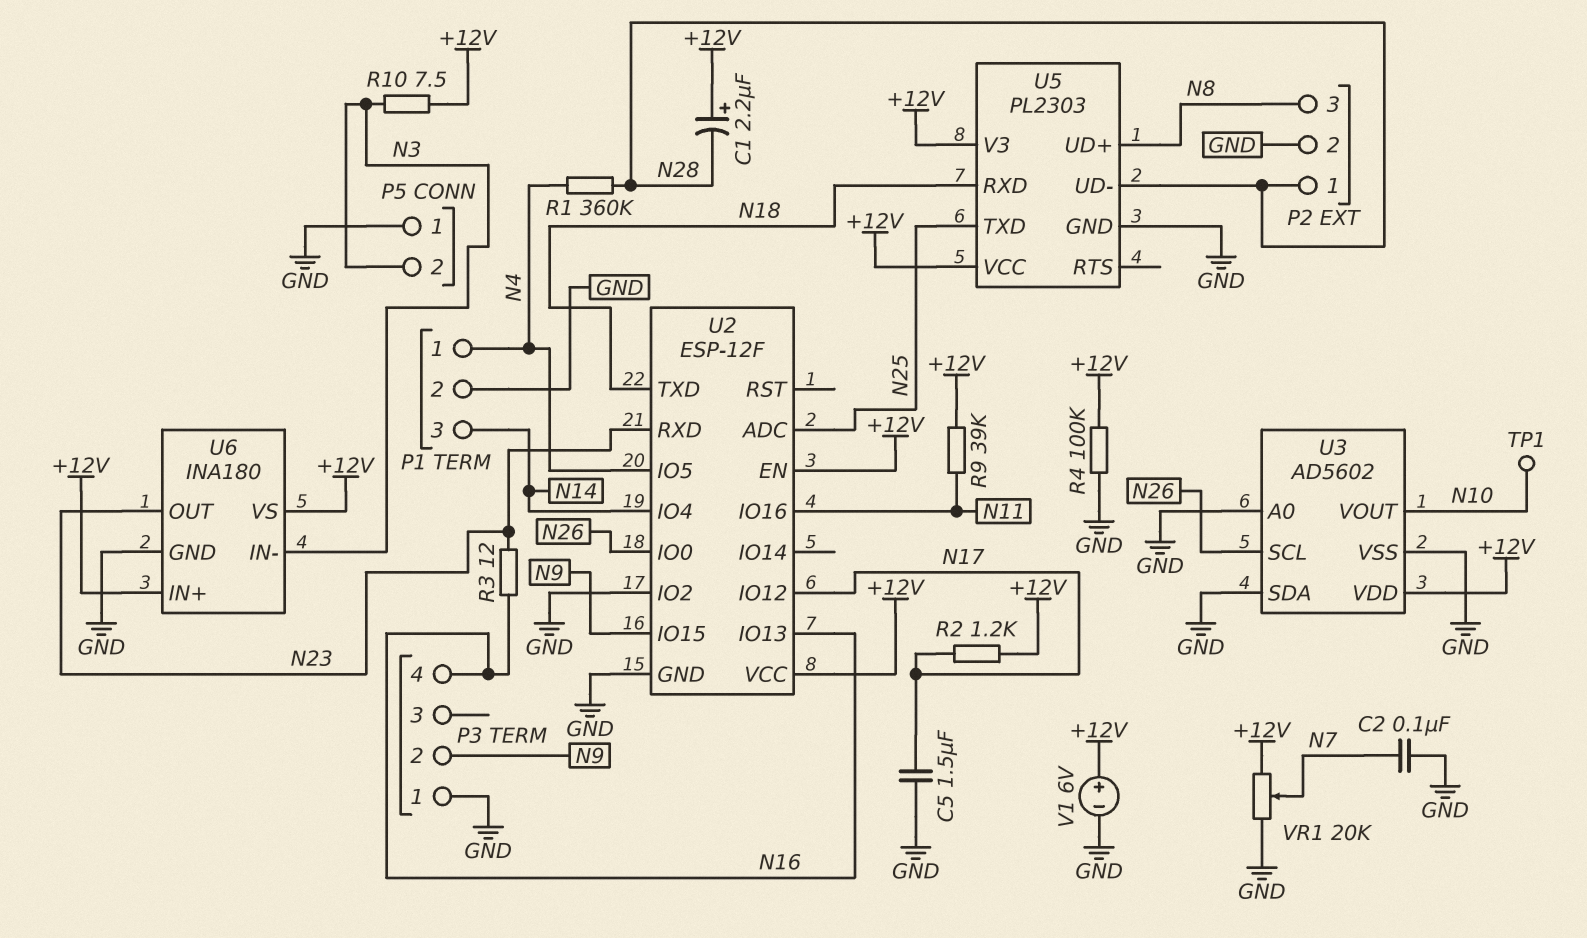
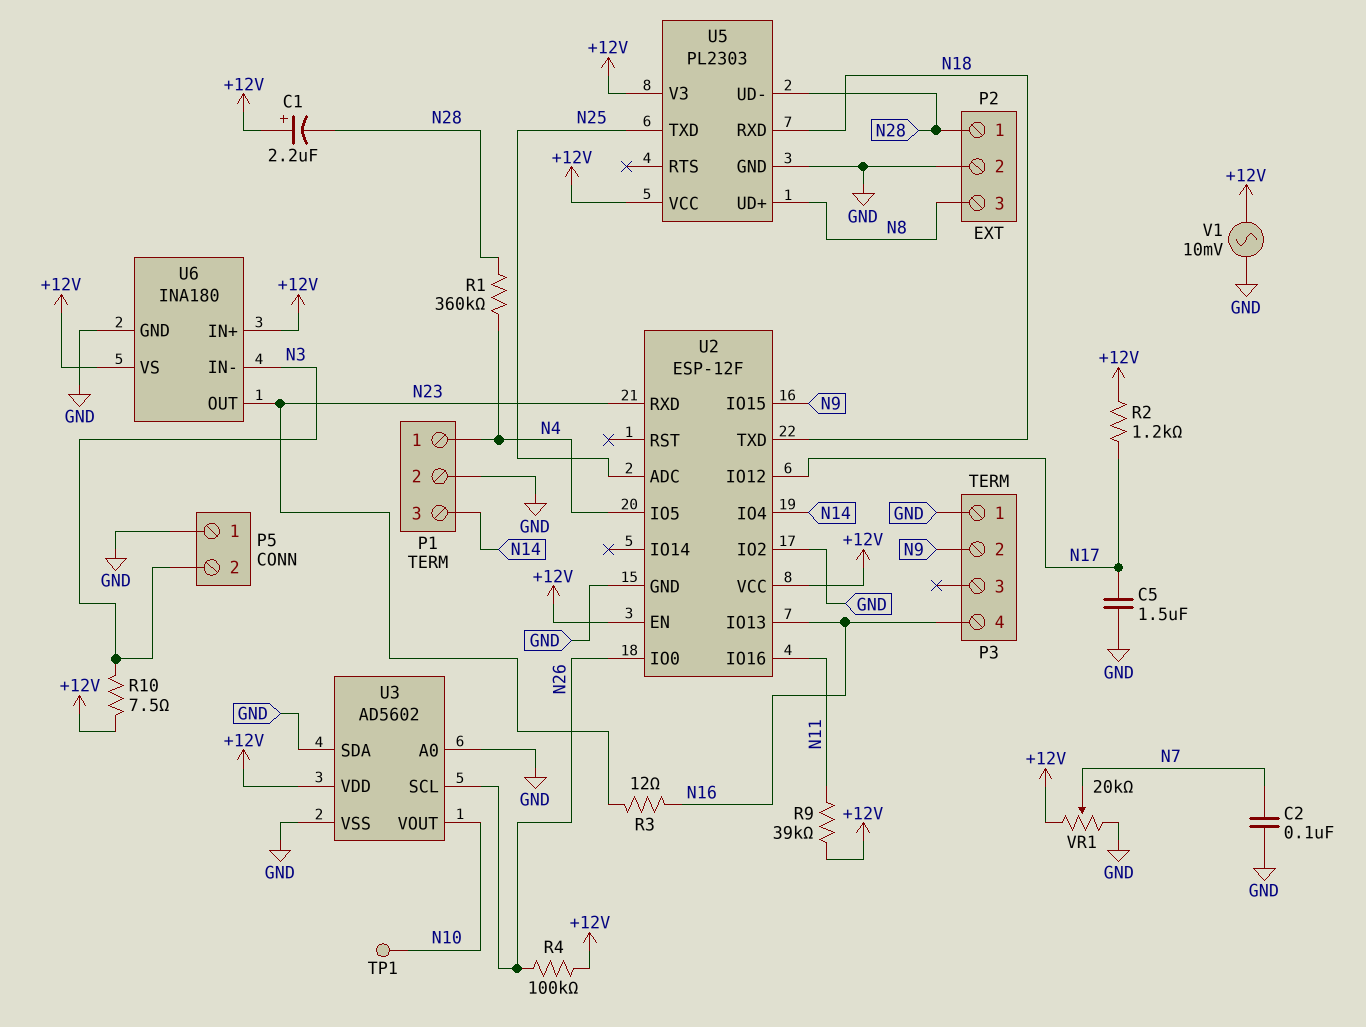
R4: 100k (+12V, GND) -> 100k (+12V, N26)
V1: 6V (plus +12V, minus GND) -> AC 10mV (+12V, GND)

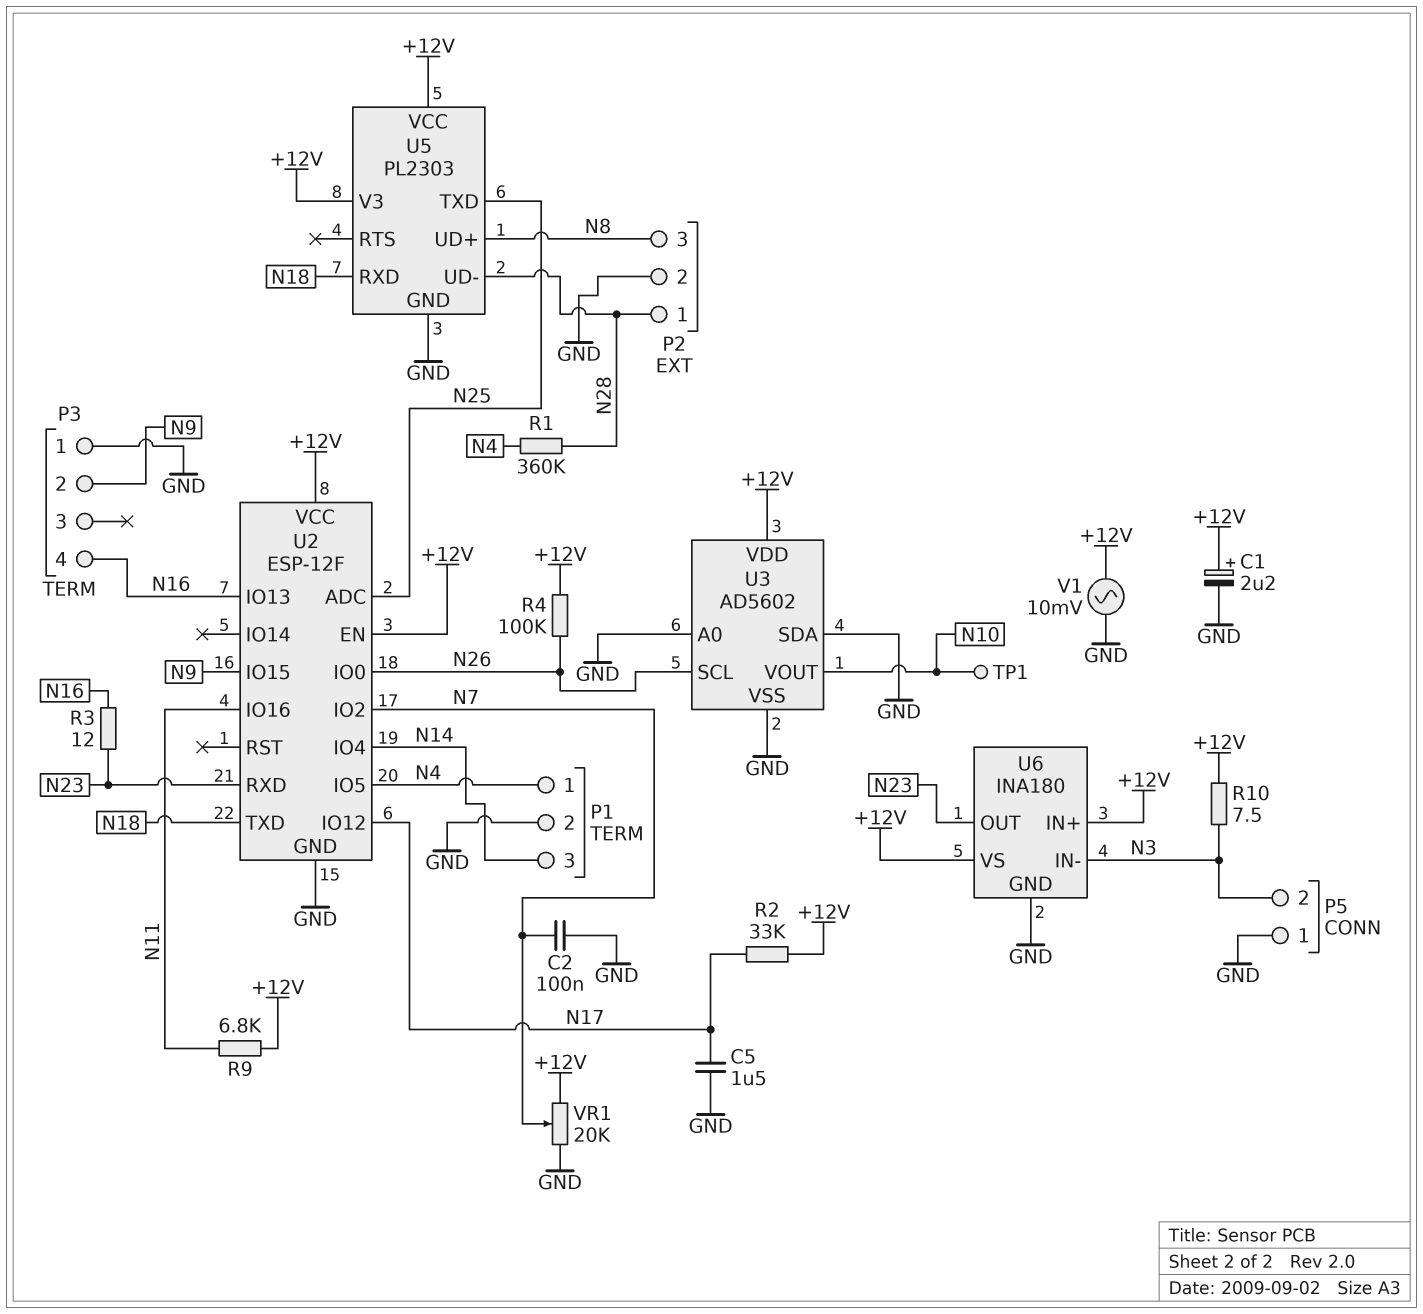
C1: 2.2uF (plus +12V, minus N28) -> 2.2uF (plus +12V, minus GND)
R2: 1.2k (+12V, N17) -> 33k (+12V, N17)
R9: 39k (+12V, N11) -> 6.8k (+12V, N11)
U2 pin IO2: GND -> N7

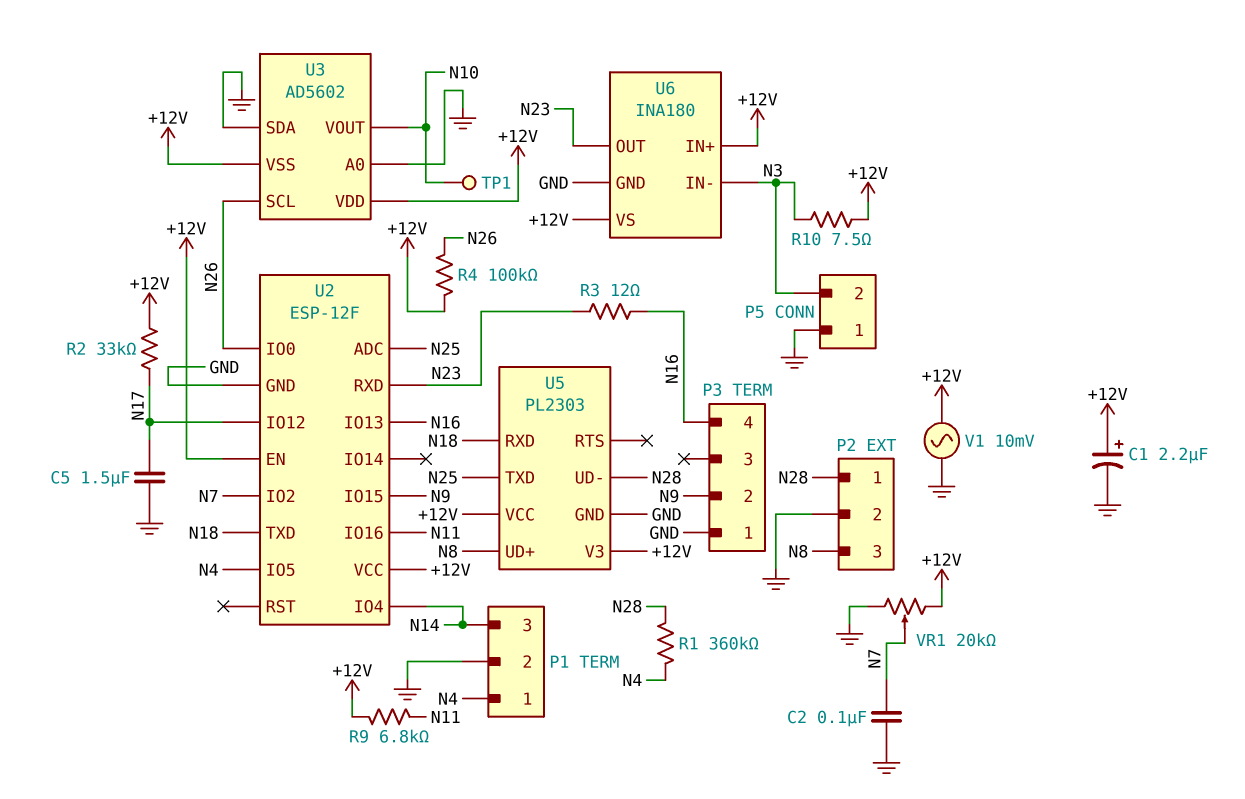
U3 pin VSS: GND -> +12V

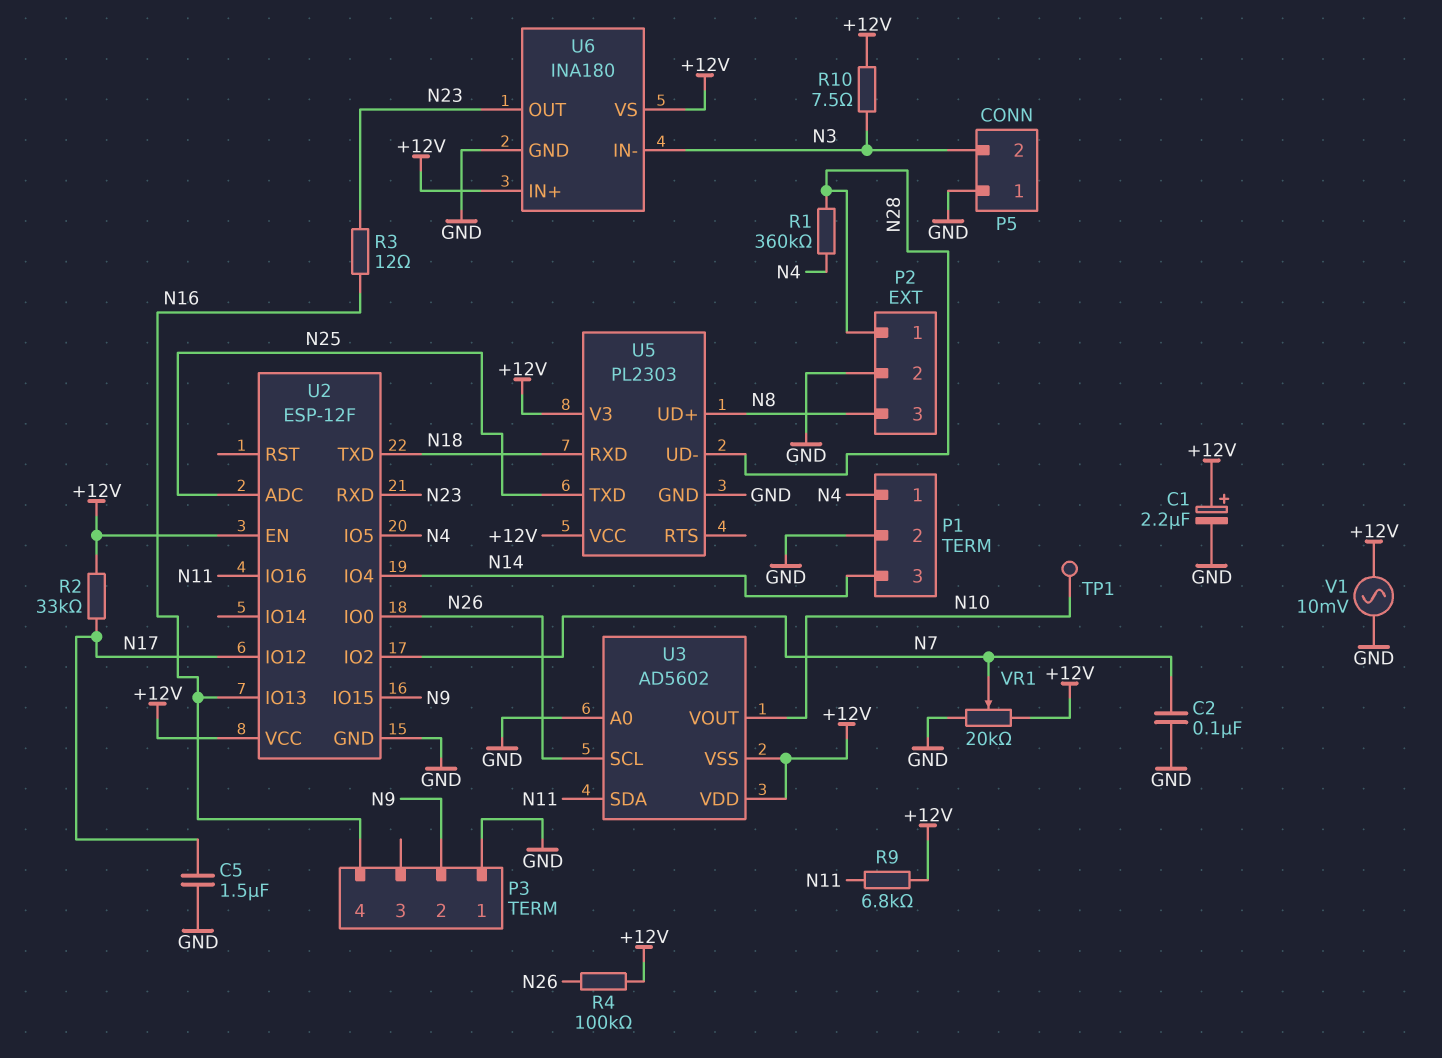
U3 pin SDA: GND -> N11

